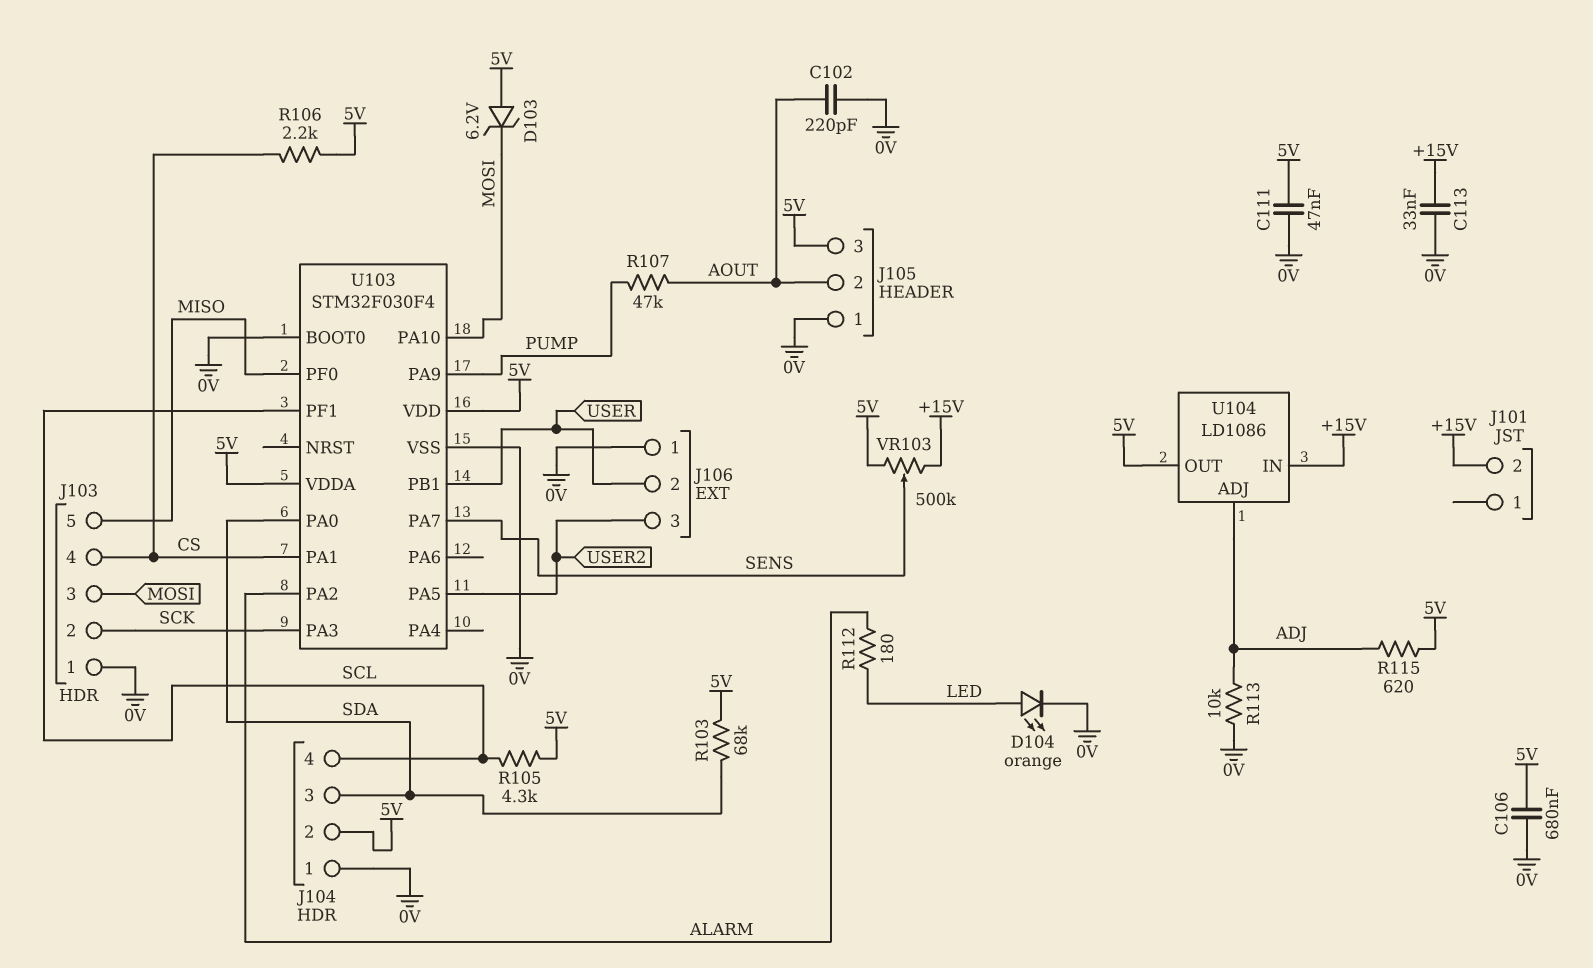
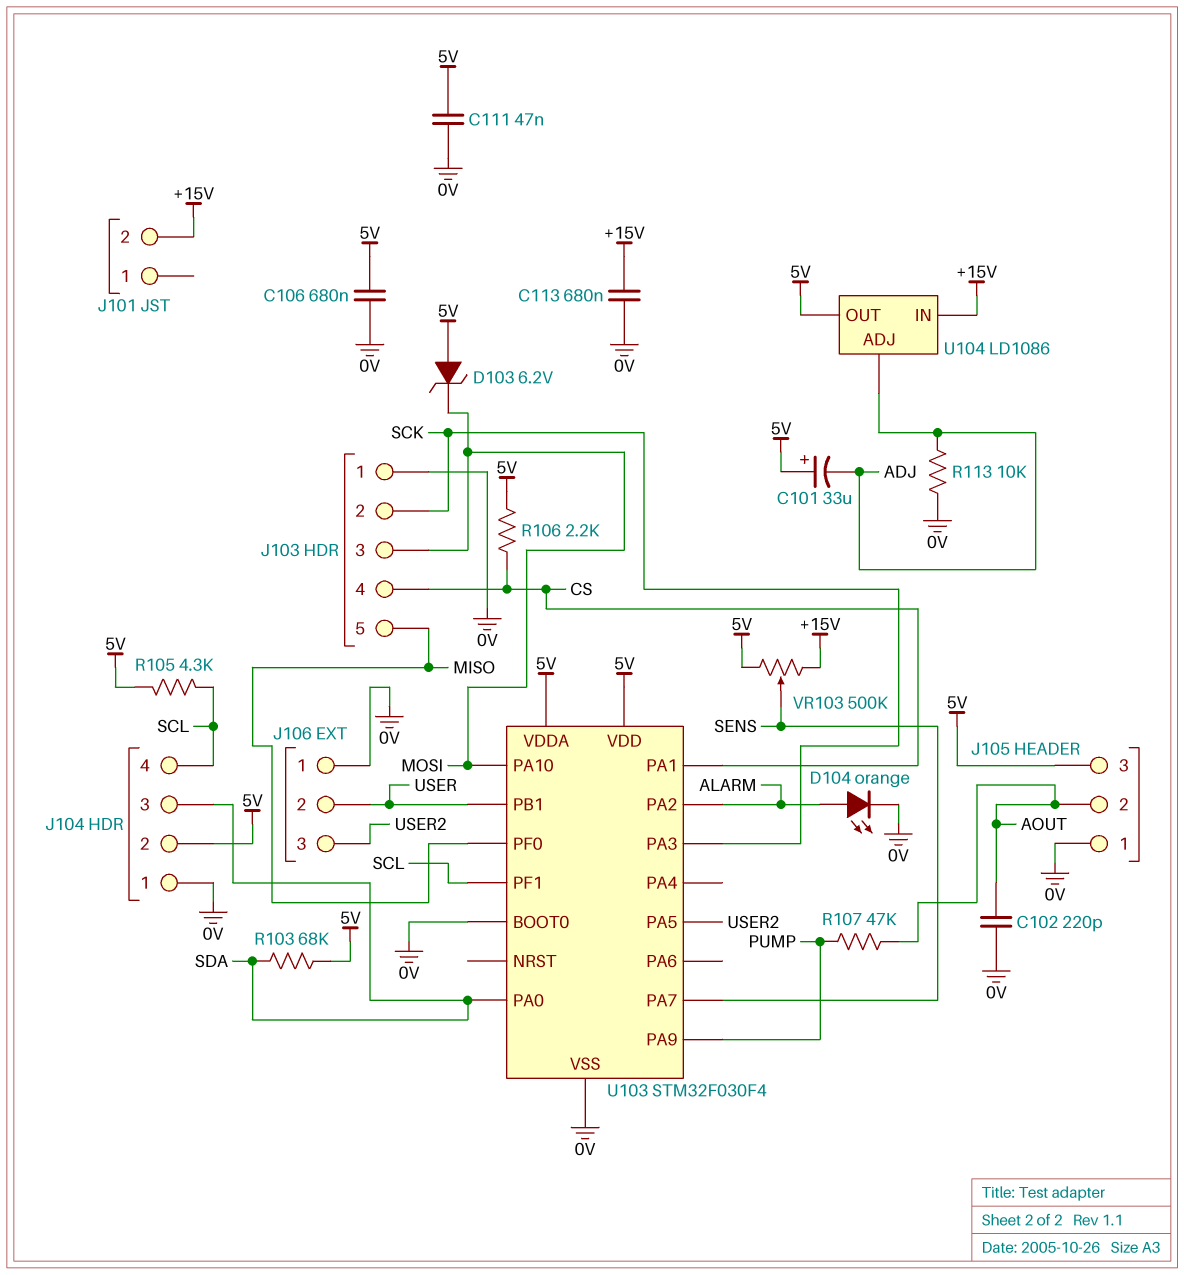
C101: none -> 33uF (plus 5V, minus ADJ)
C113: 33nF (+15V, 0V) -> 680nF (+15V, 0V)
D104: LED orange (A LED, K 0V) -> LED orange (A ALARM, K 0V)
R112: 180 (ALARM, LED) -> none
R115: 620 (5V, ADJ) -> none

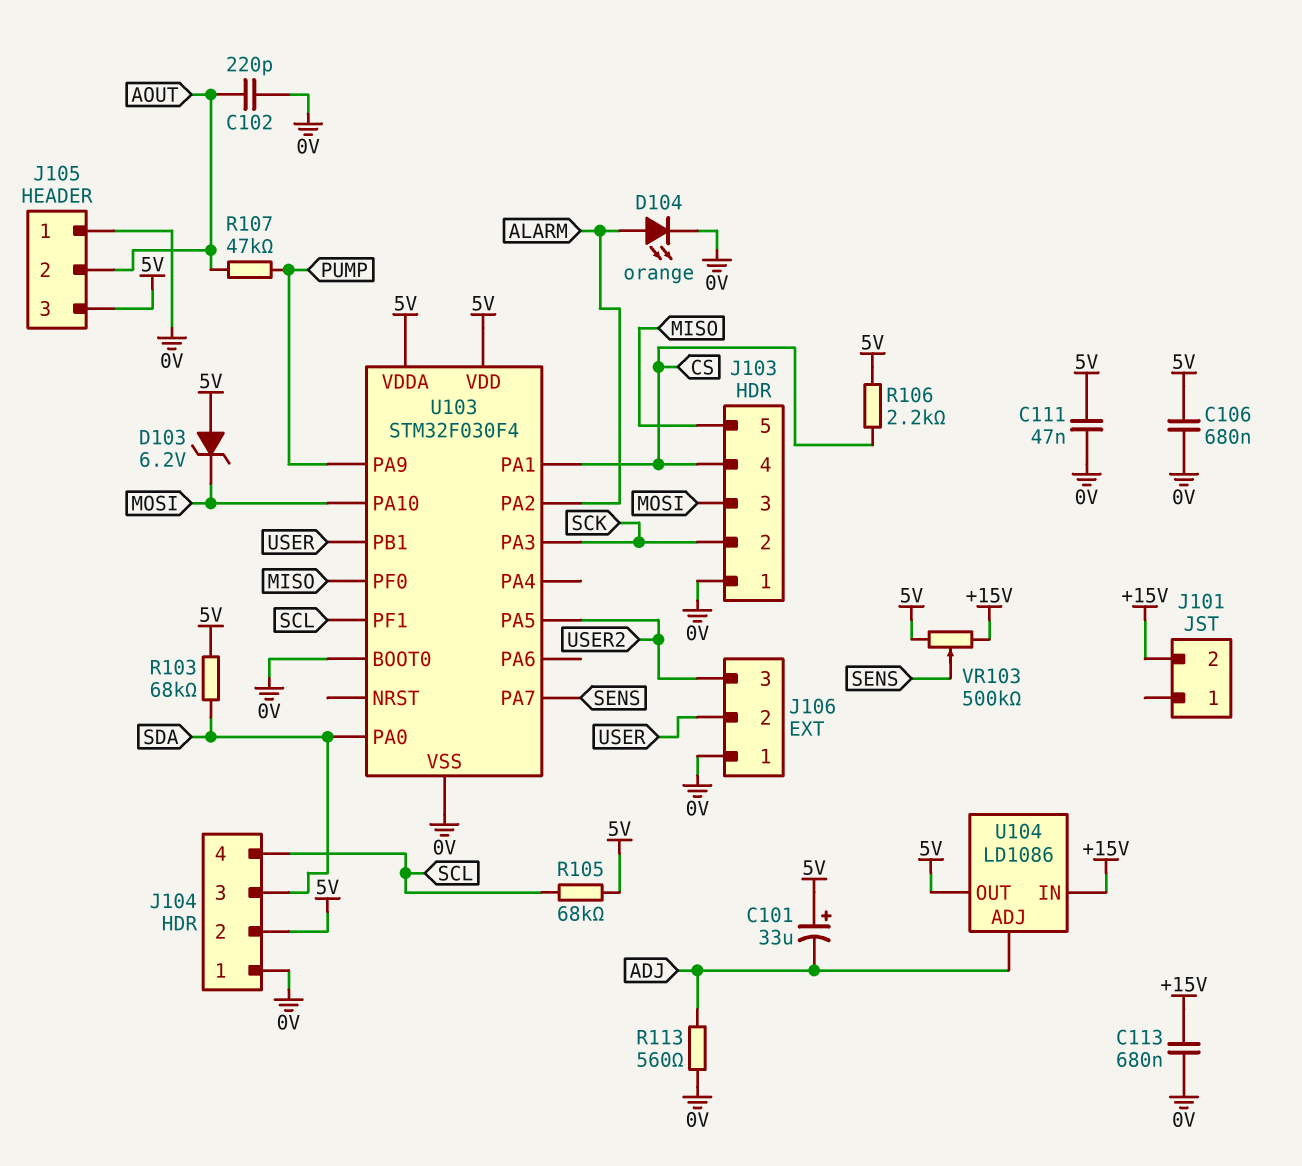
R105: 4.3k (5V, SCL) -> 68k (5V, SCL)
R113: 10k (0V, ADJ) -> 560 (0V, ADJ)

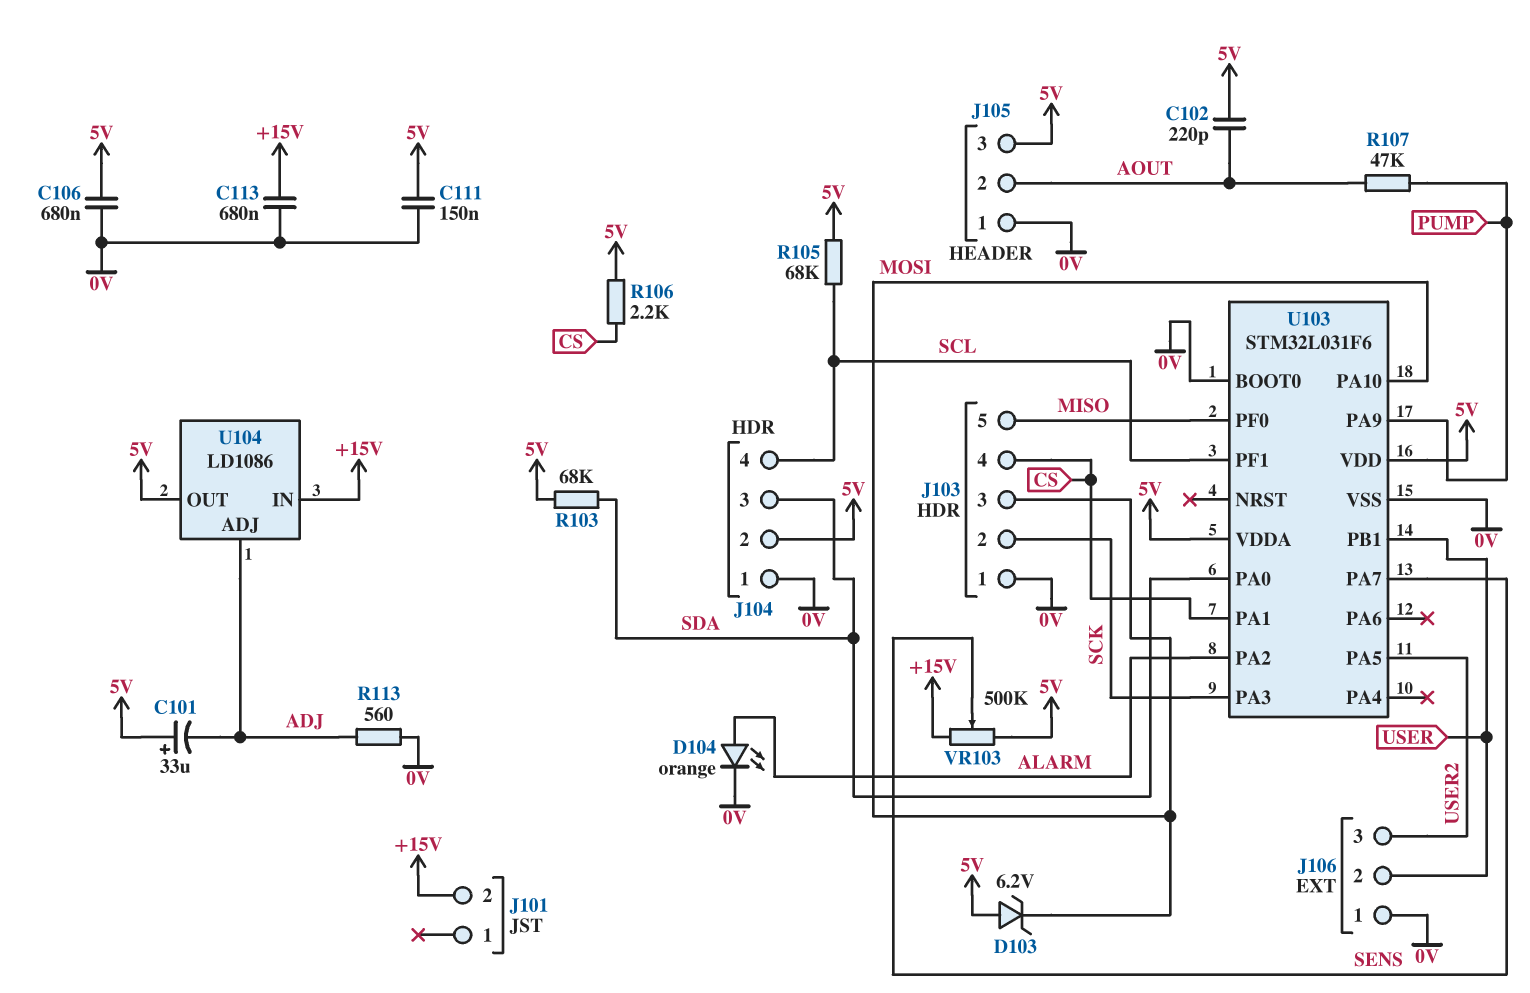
C102: 220pF (0V, AOUT) -> 220pF (5V, AOUT)
C111: 47nF (0V, 5V) -> 150nF (0V, 5V)
U103: STM32F030F4 -> STM32L031F6

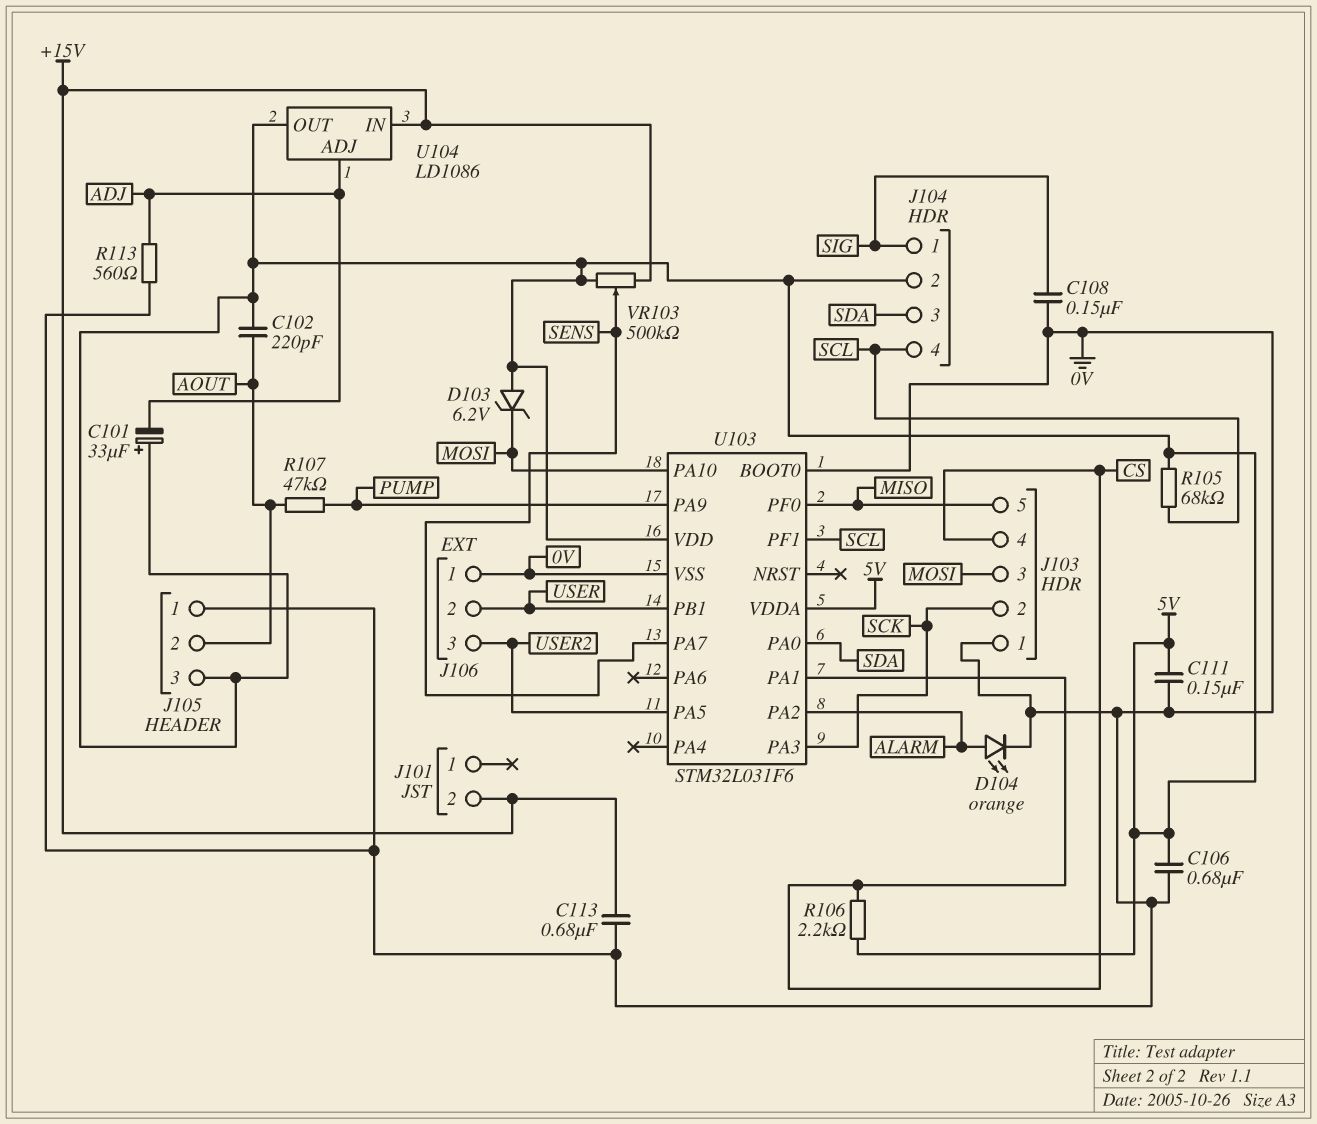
C108: none -> 150nF (0V, SIG)
J104 pin 1: 0V -> SIG
R103: 68k (5V, SDA) -> none

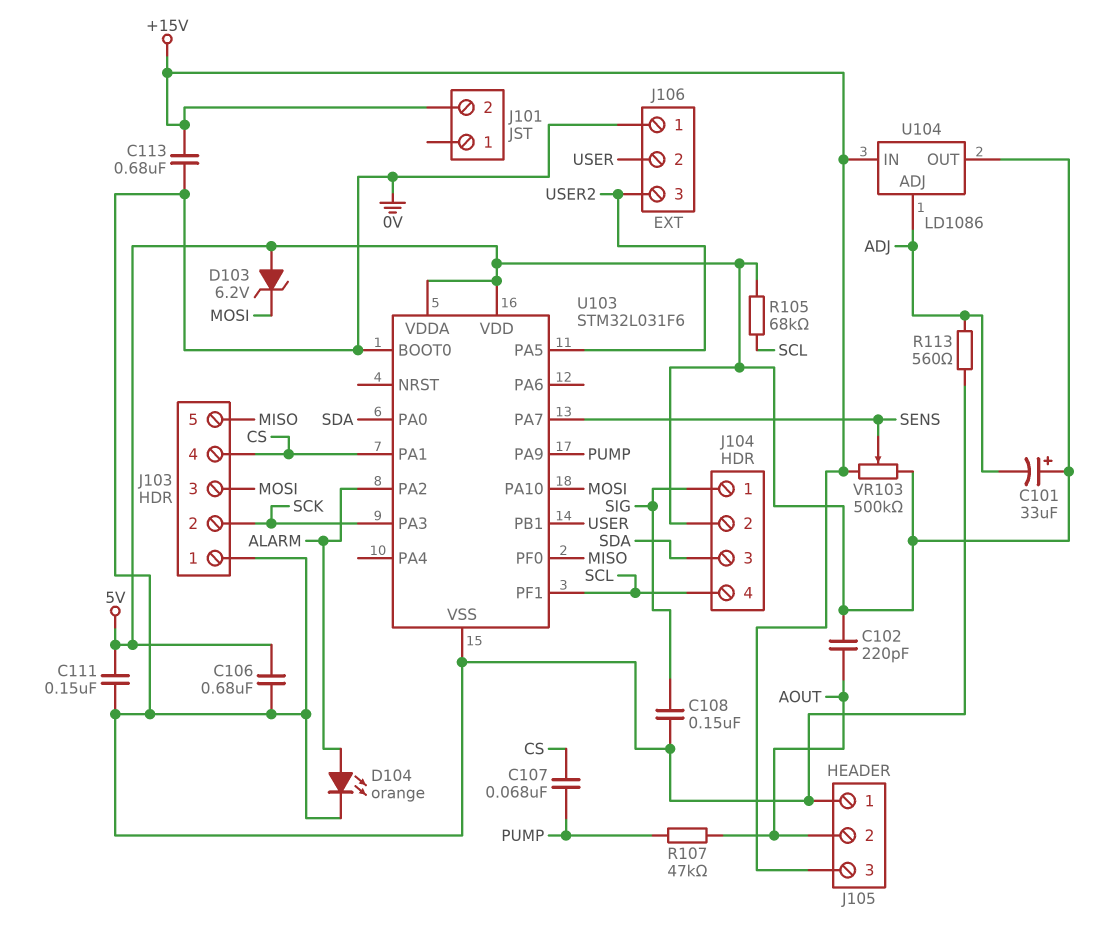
C107: none -> 68nF (CS, PUMP)
J105 pin 3: 5V -> +15V
R106: 2.2k (5V, CS) -> none

